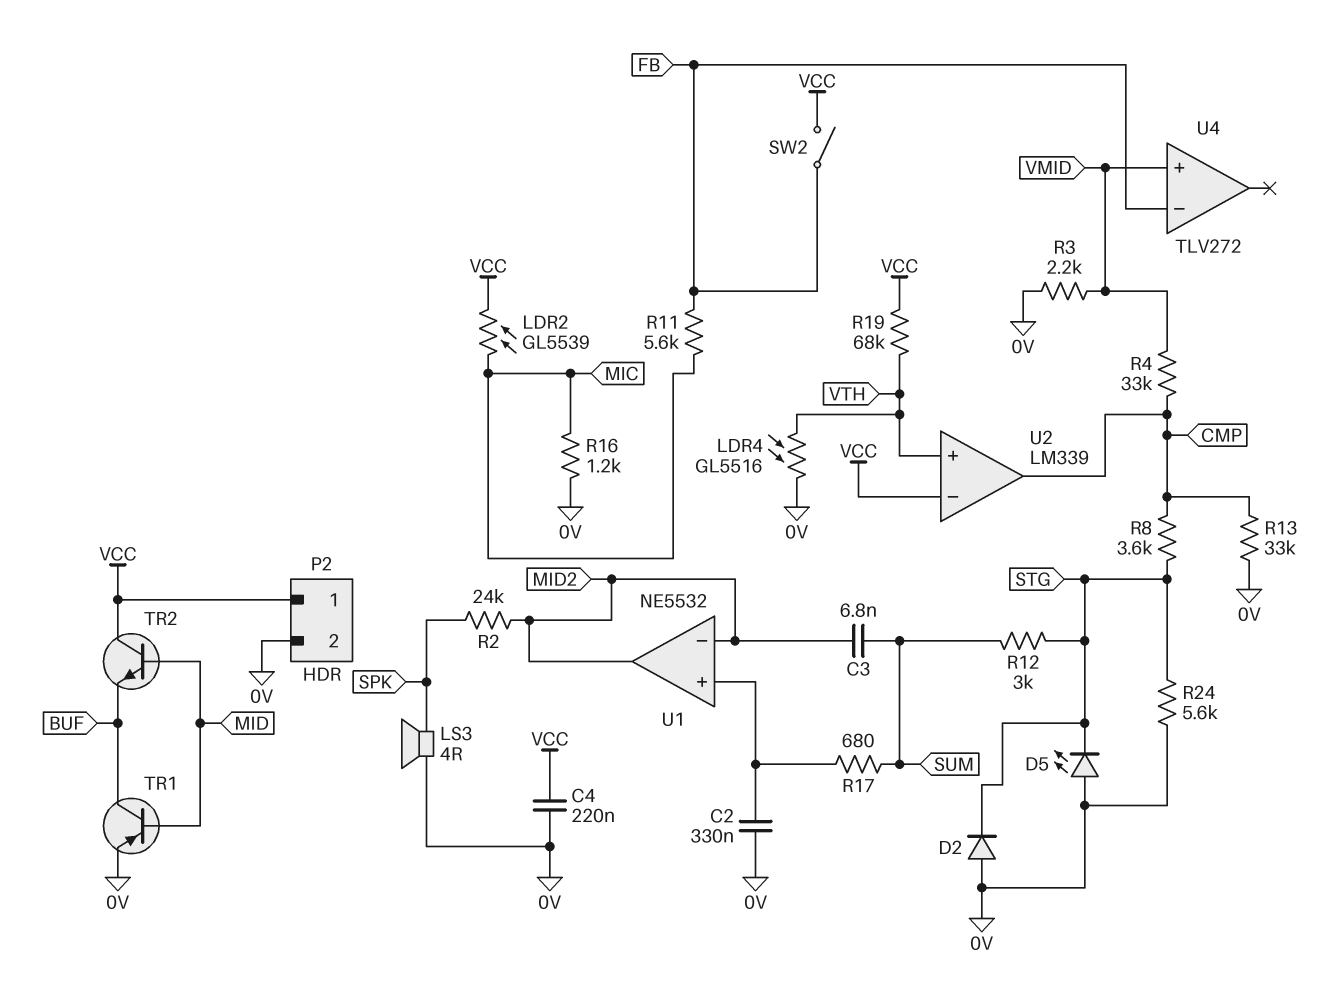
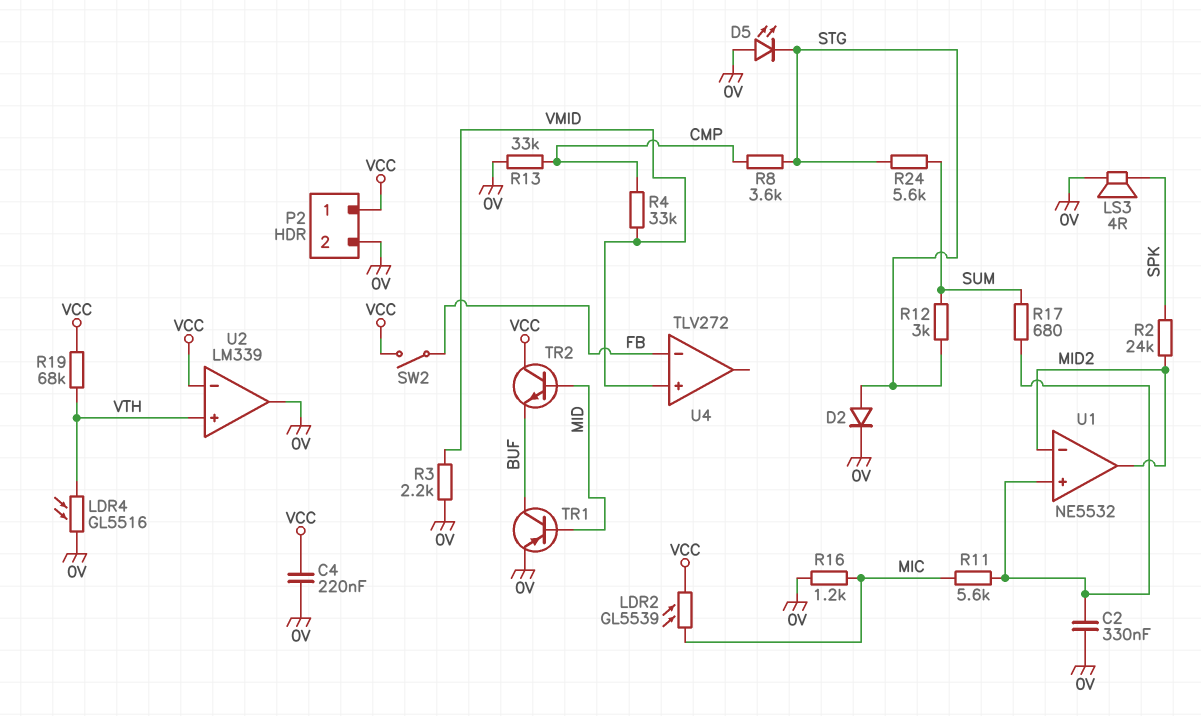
C3: 6.8nF (MID2, SUM) -> none
D2: diode (A 0V, K STG) -> diode (A STG, K 0V)
R11: 5.6k (FB, MIC) -> 5.6k (MIC, U1/in+)
R24: 5.6k (0V, STG) -> 5.6k (STG, SUM)
U2 pin out: CMP -> 0V

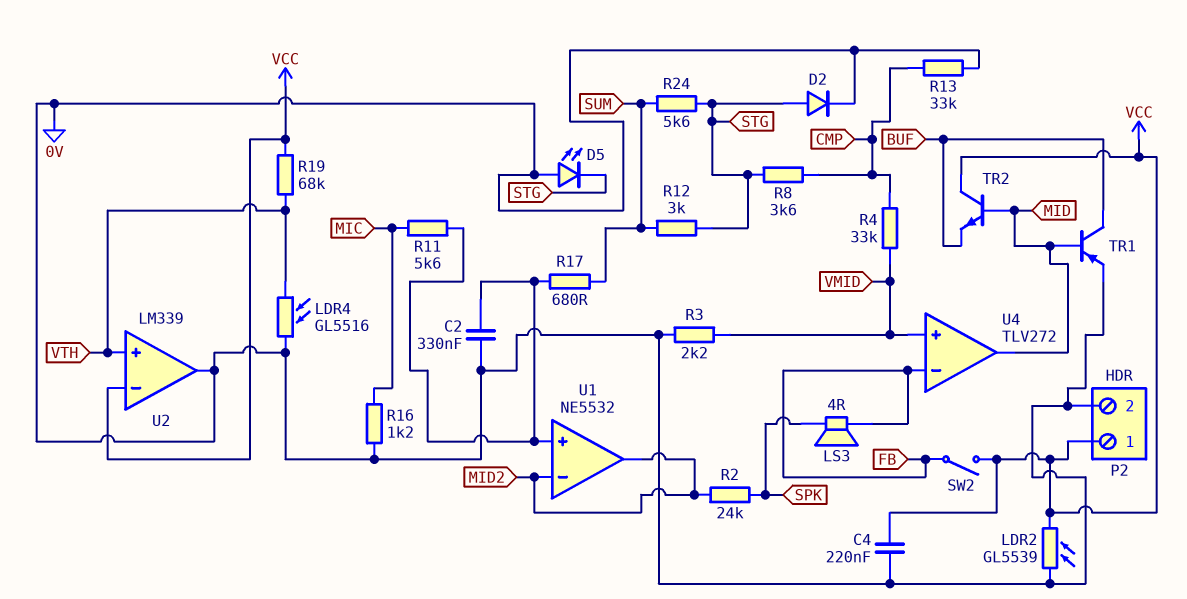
LDR2: GL5539 (MIC, VCC) -> GL5539 (0V, VCC)
LS3: speaker 4R (0V, SPK) -> speaker 4R (FB, SPK)
U4 pin out: none -> MID

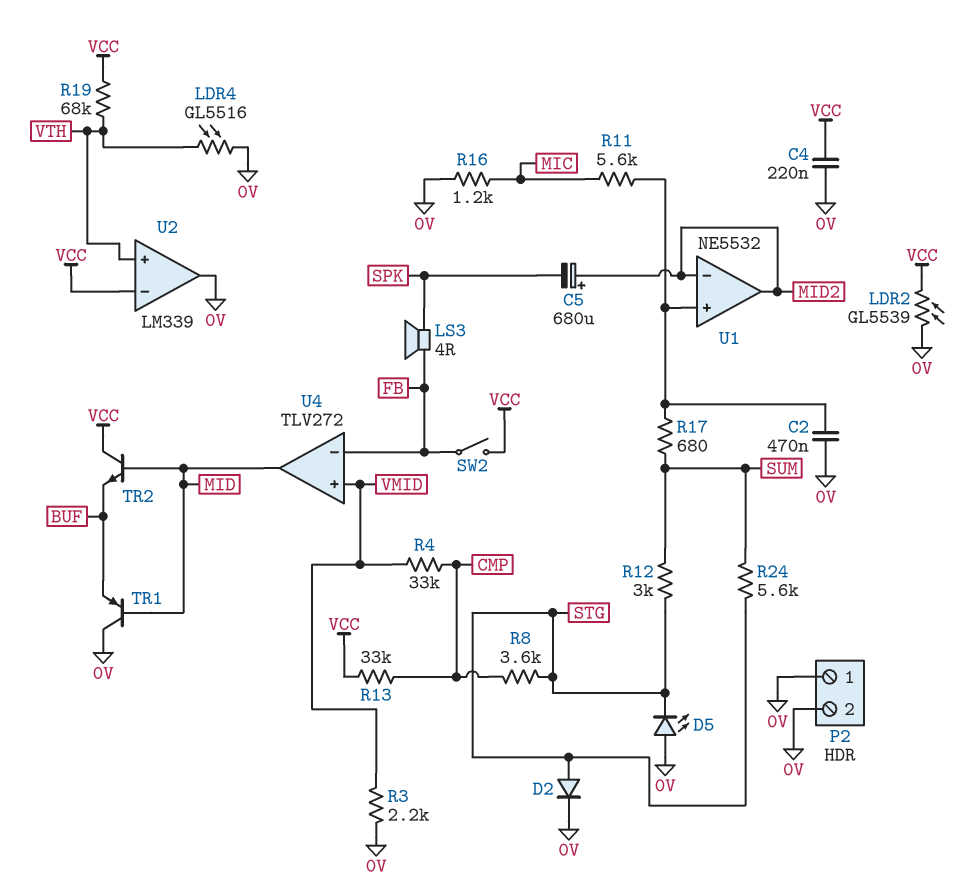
C2: 330nF (0V, U1/in+) -> 470nF (0V, U1/in+)
C5: none -> 680uF (plus MID2, minus SPK)
P2 pin 1: VCC -> 0V
R2: 24k (MID2, SPK) -> none
R13: 33k (0V, CMP) -> 33k (CMP, VCC)
TR1: PNP (B MID, C BUF, E 0V) -> PNP (B MID, C 0V, E BUF)

